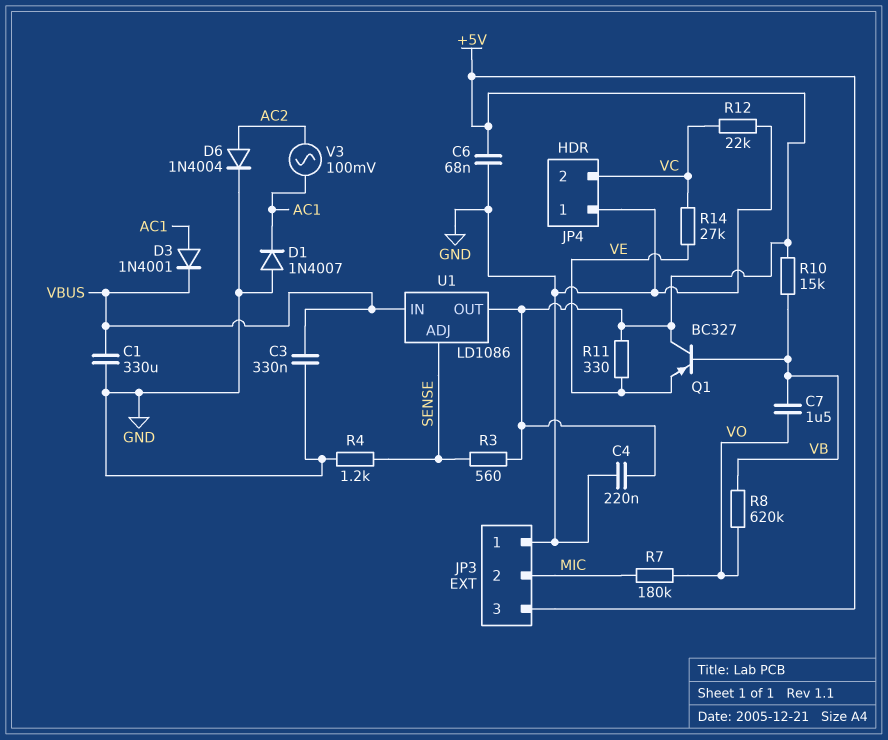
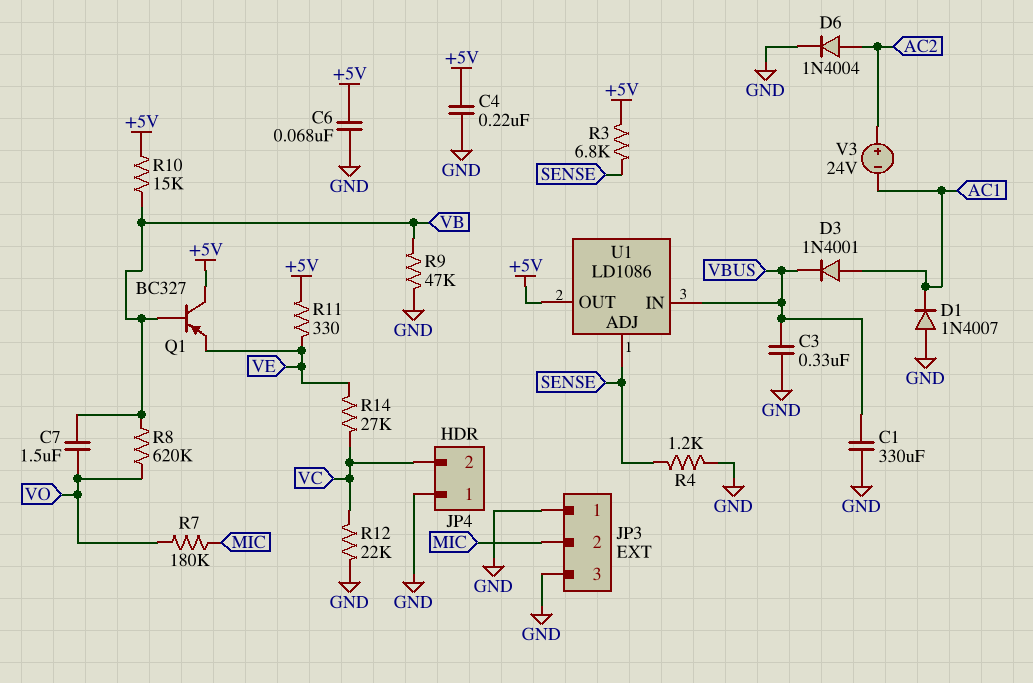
JP3 pin 3: +5V -> GND
R3: 560 (+5V, SENSE) -> 6.8k (+5V, SENSE)
R9: none -> 47k (GND, VB)
V3: AC 100mV (AC1, AC2) -> 24V (plus AC2, minus AC1)

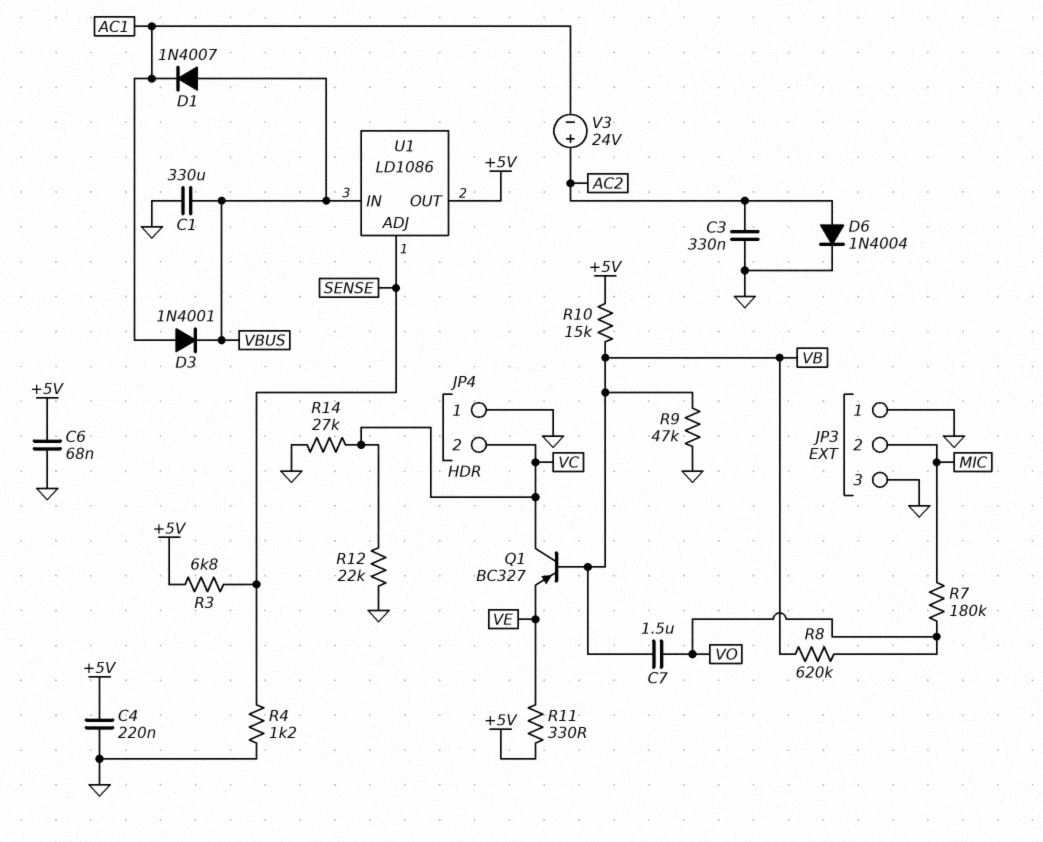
C3: 330nF (GND, VBUS) -> 330nF (AC2, GND)
D1: diode 1N4007 (A GND, K AC1) -> diode 1N4007 (A VBUS, K AC1)
Q1: PNP BC327 (B VB, C +5V, E VE) -> PNP BC327 (B VB, C VC, E VE)
R14: 27k (VC, VE) -> 27k (GND, VC)

